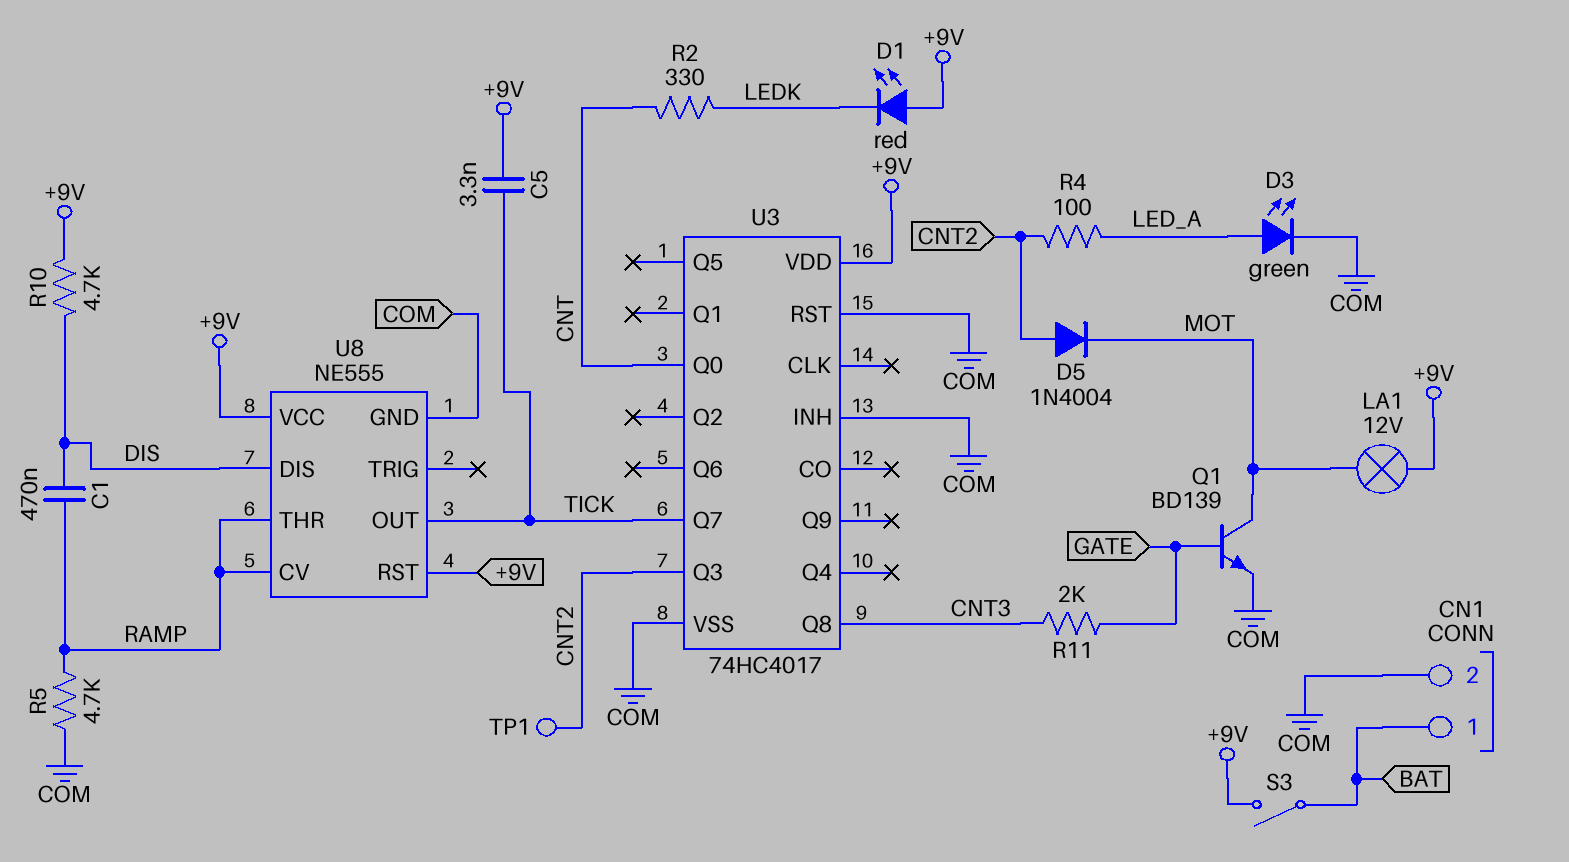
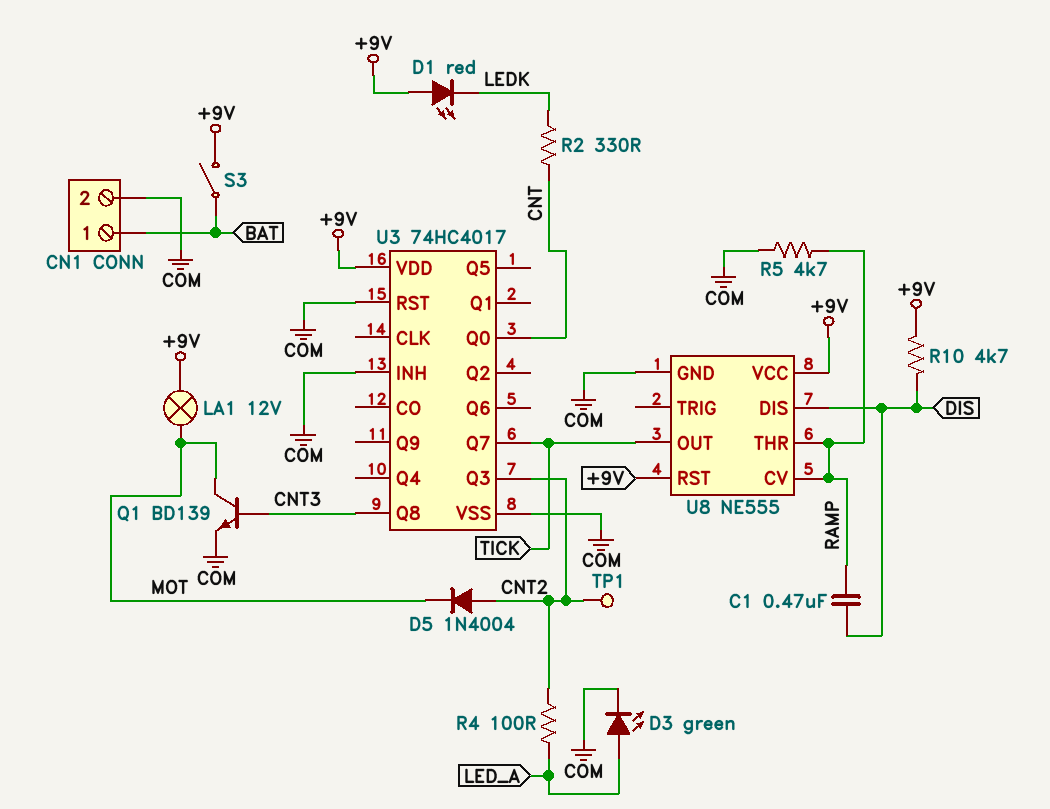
C5: 3.3nF (+9V, TICK) -> none
Q1: NPN BD139 (B GATE, C MOT, E COM) -> NPN BD139 (B CNT3, C MOT, E COM)
R11: 2k (CNT3, GATE) -> none

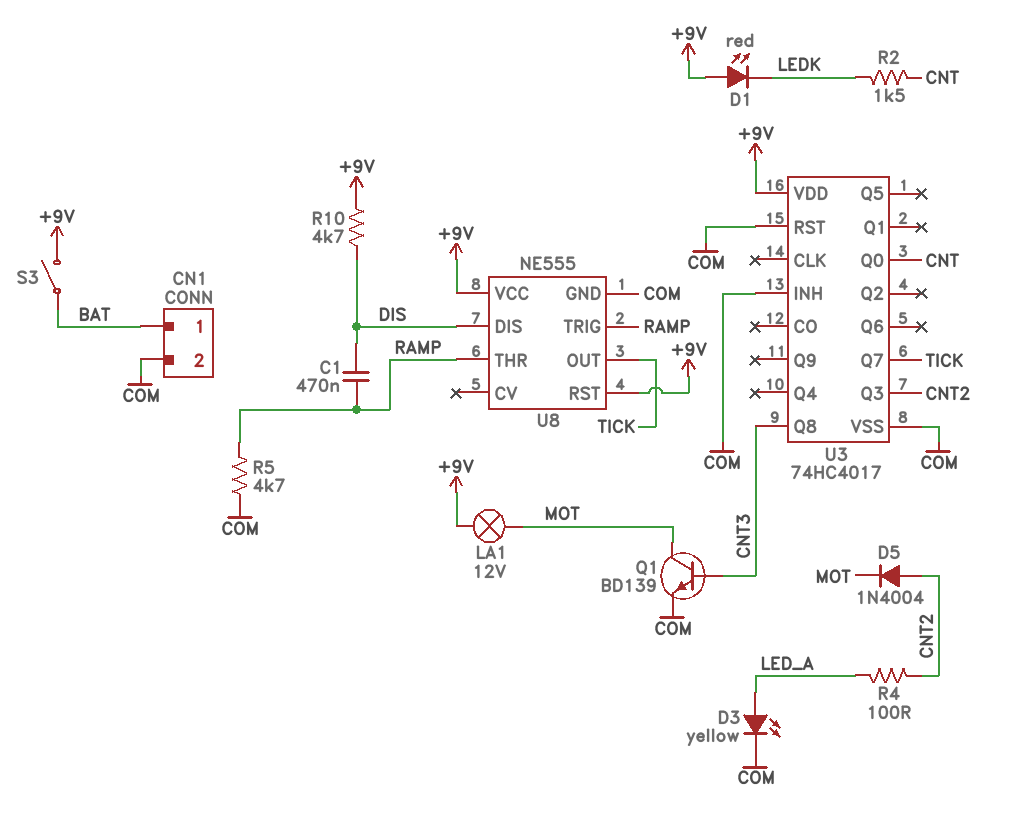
D3: LED green (A LED_A, K COM) -> LED yellow (A LED_A, K COM)
R2: 330 (CNT, LEDK) -> 1.5k (CNT, LEDK)
TP1: test point (CNT2) -> none
U8 pin CV: RAMP -> none
U8 pin TRIG: none -> RAMP

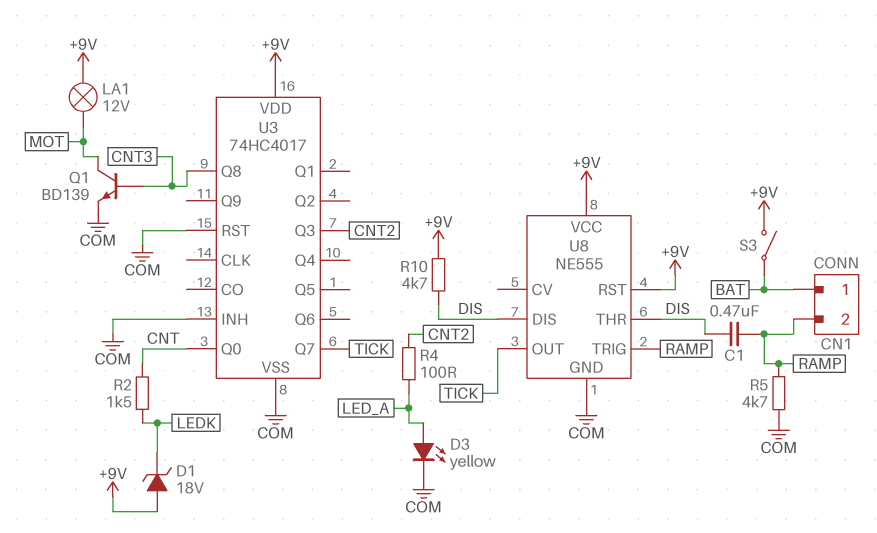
CN1 pin 2: COM -> RAMP
D1: LED red (A +9V, K LEDK) -> zener 18V (A +9V, K LEDK)
D5: diode 1N4004 (A CNT2, K MOT) -> none
U8 pin THR: RAMP -> DIS

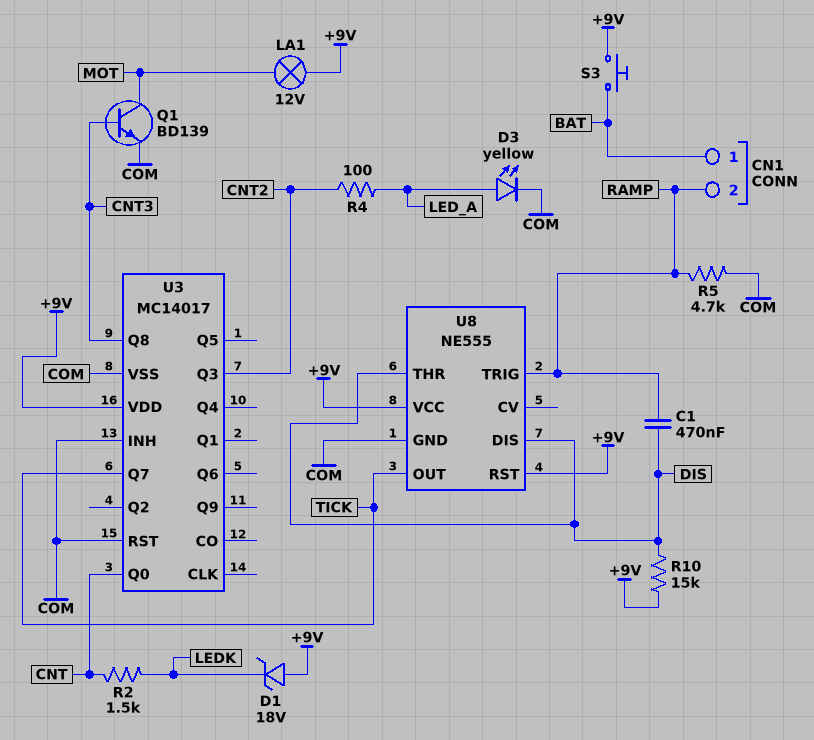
R10: 4.7k (+9V, DIS) -> 15k (+9V, DIS)
S3: switch (+9V, BAT) -> button (+9V, BAT)
U3: 74HC4017 -> MC14017

